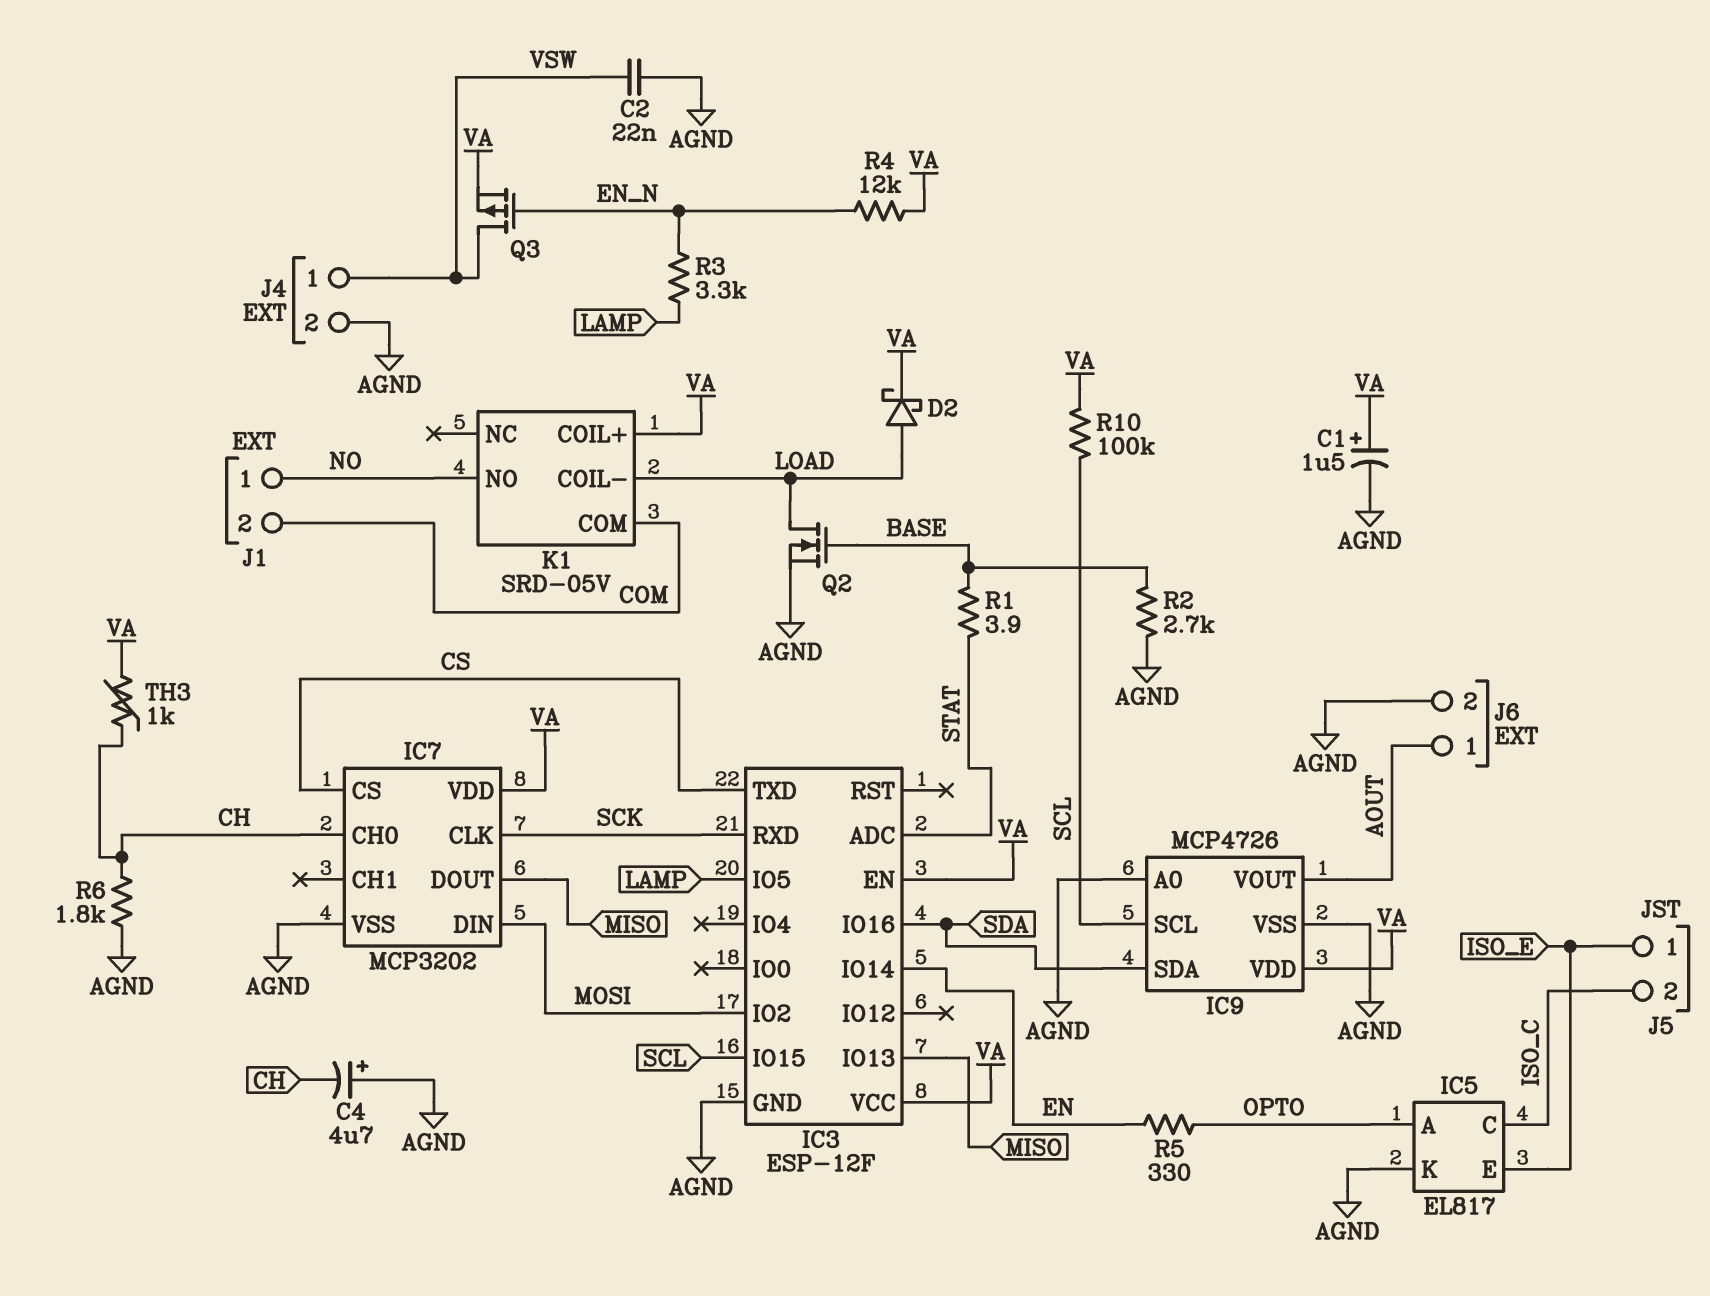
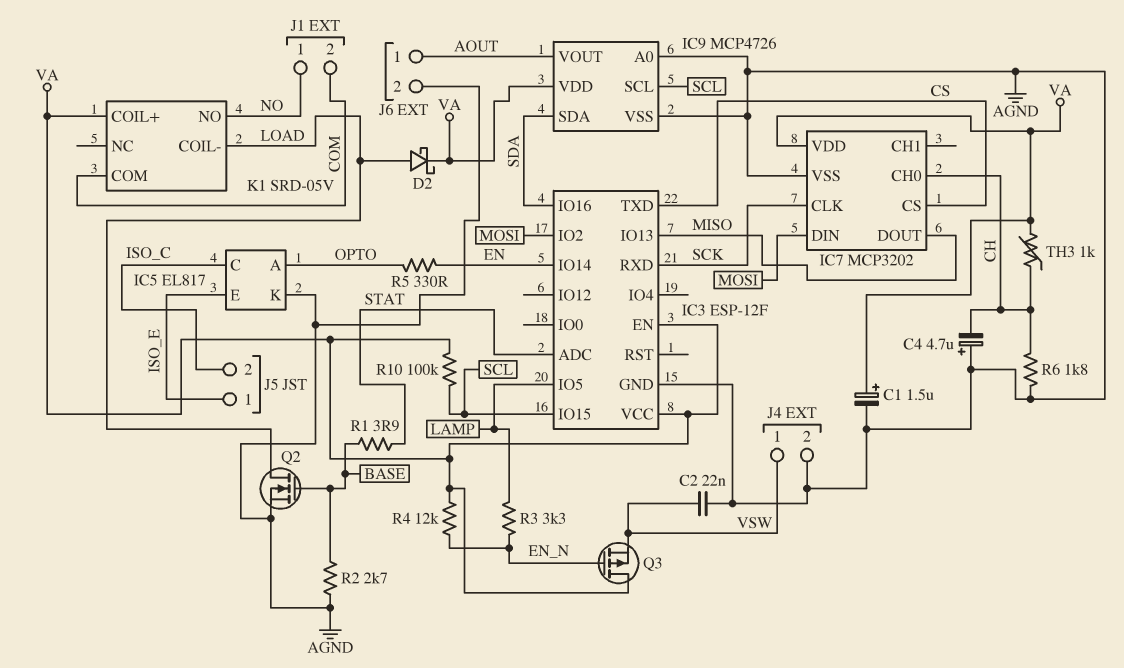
Q3: PMOS (G EN_N, D VSW, S VA) -> PMOS (G EN_N, D VA, S VSW)

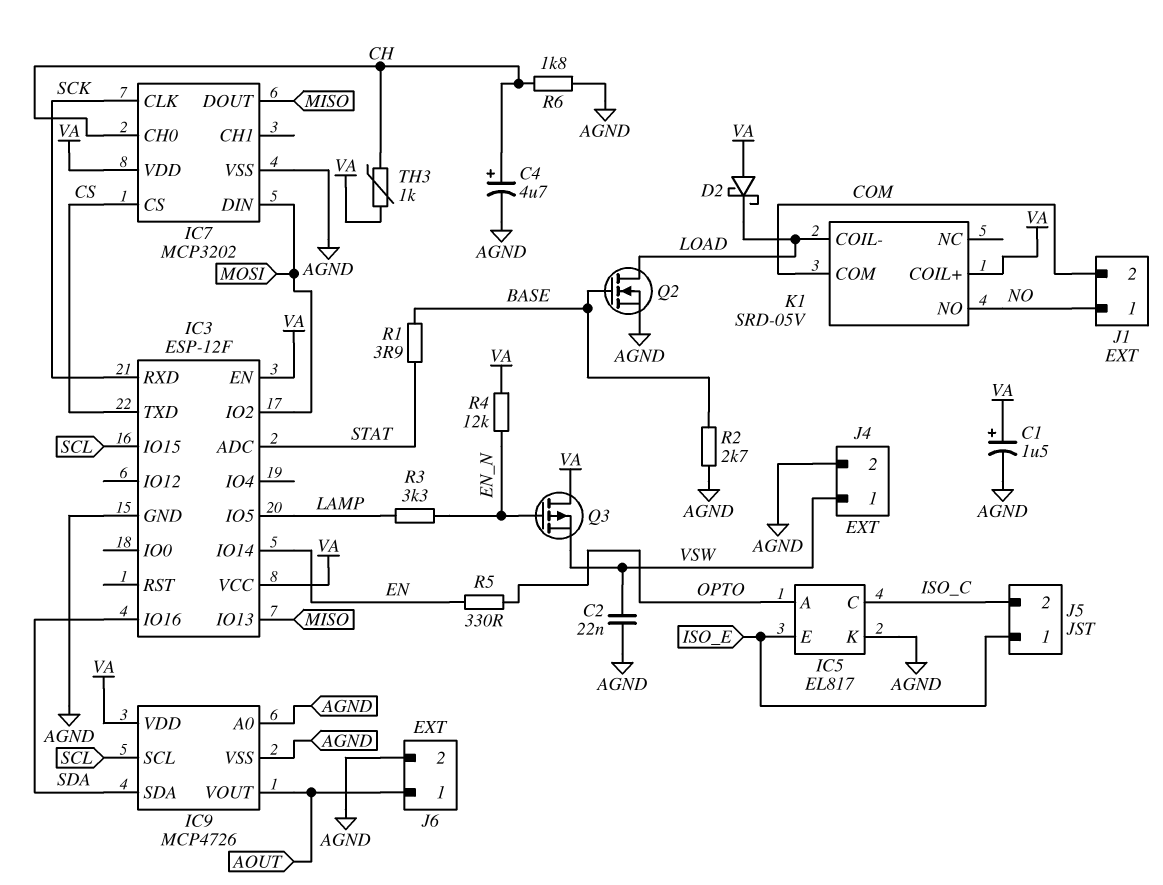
C4: 4.7uF (plus AGND, minus CH) -> 4.7uF (plus CH, minus AGND)
D2: schottky (A LOAD, K VA) -> schottky (A VA, K LOAD)
R10: 100k (SCL, VA) -> none

